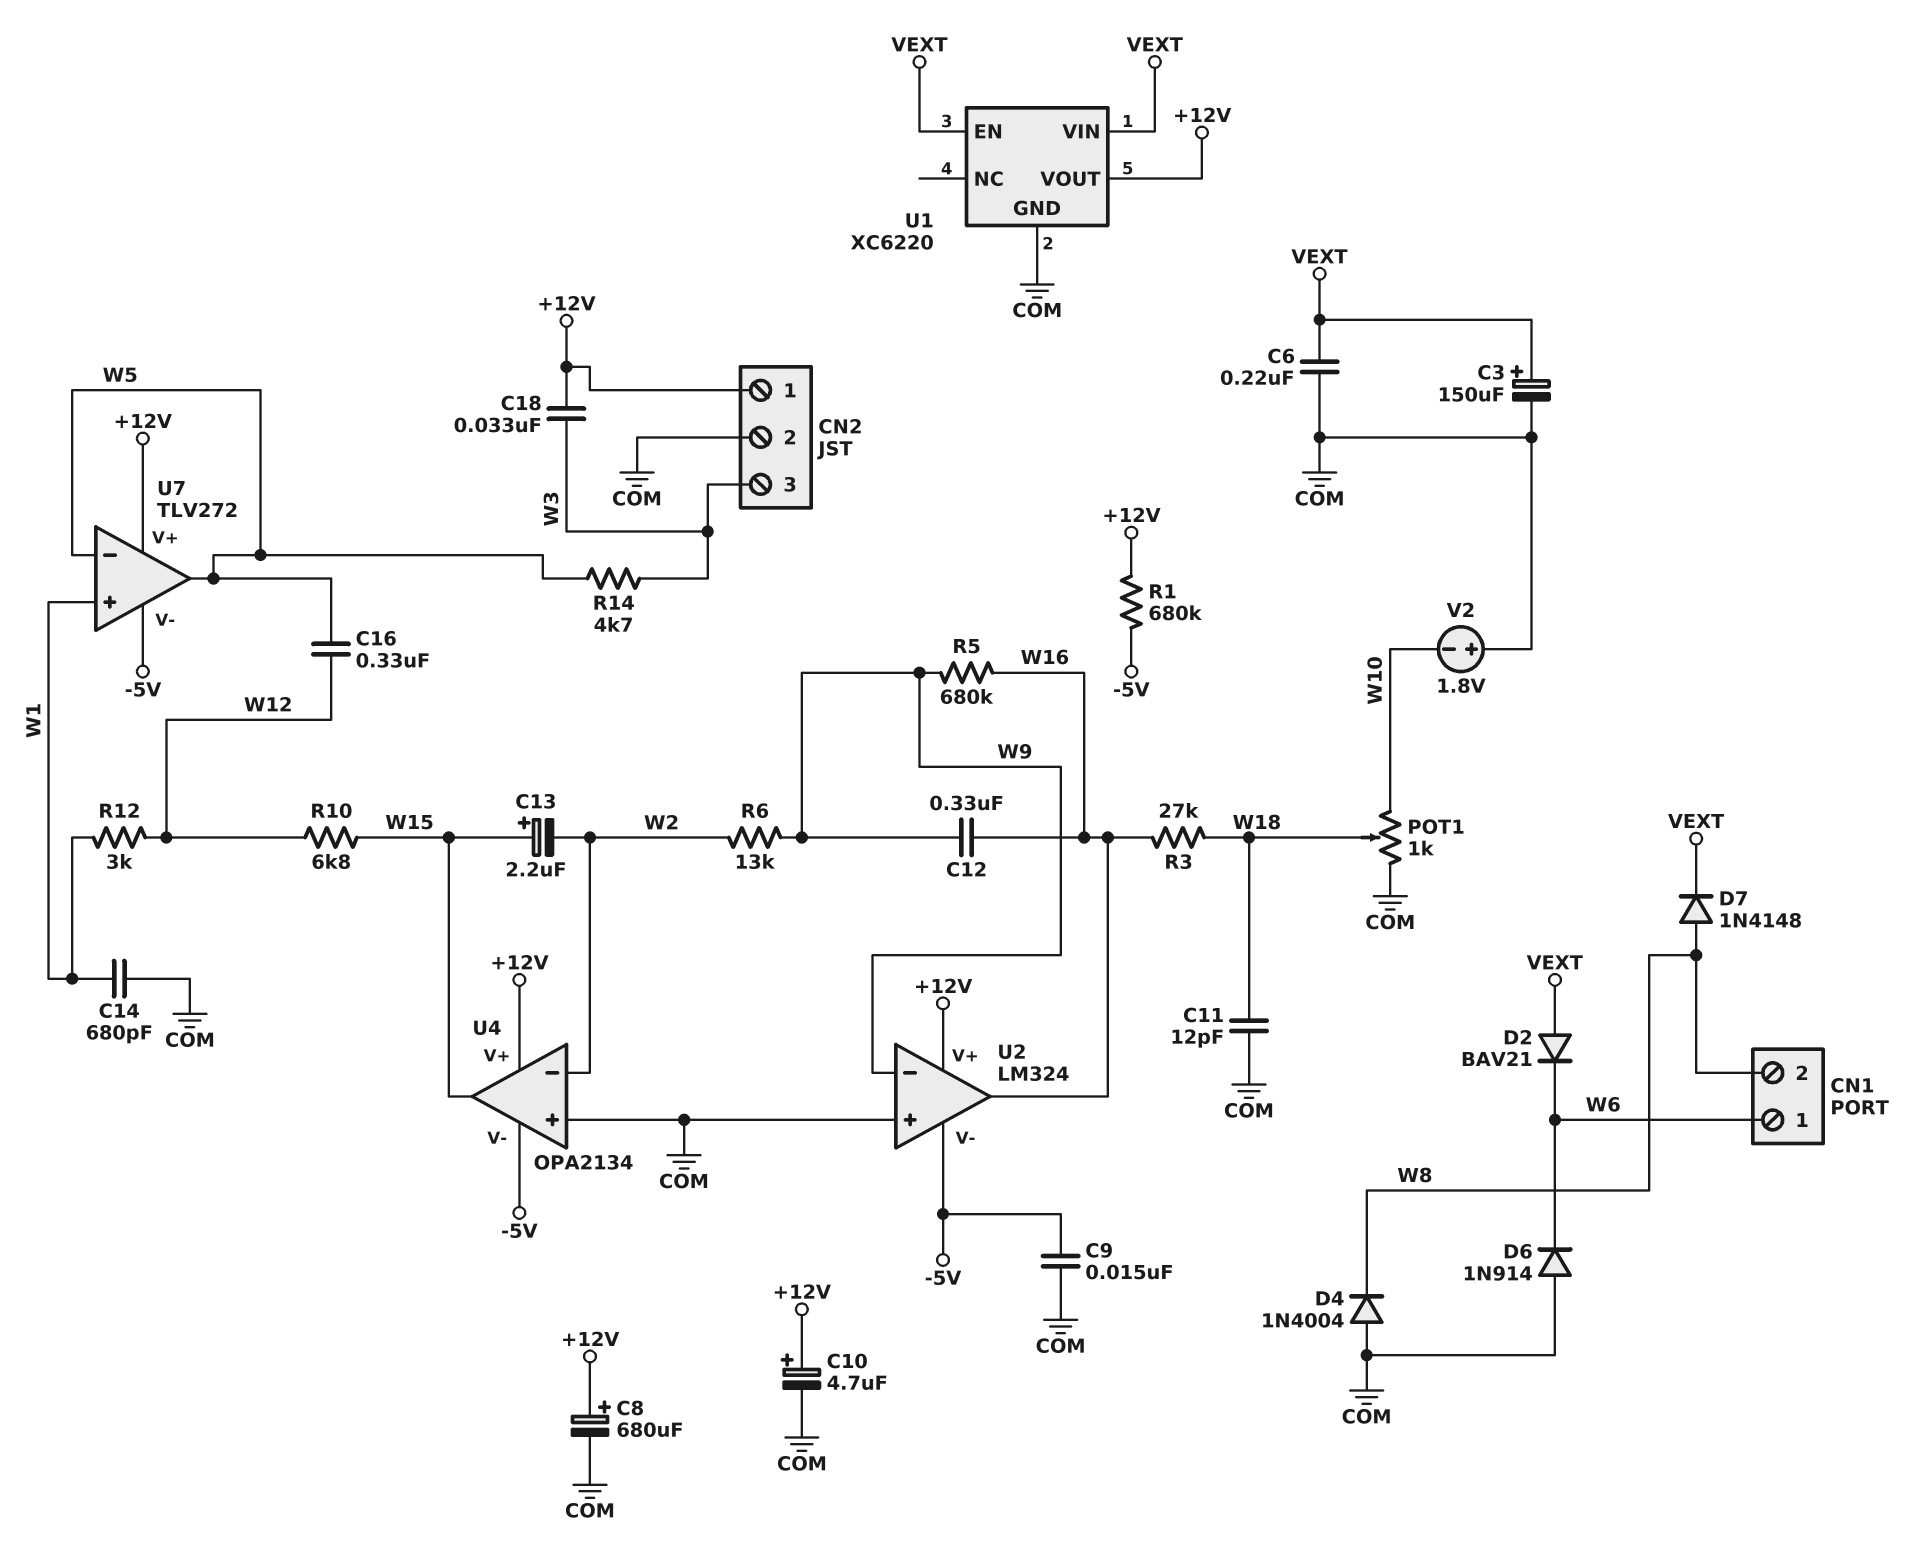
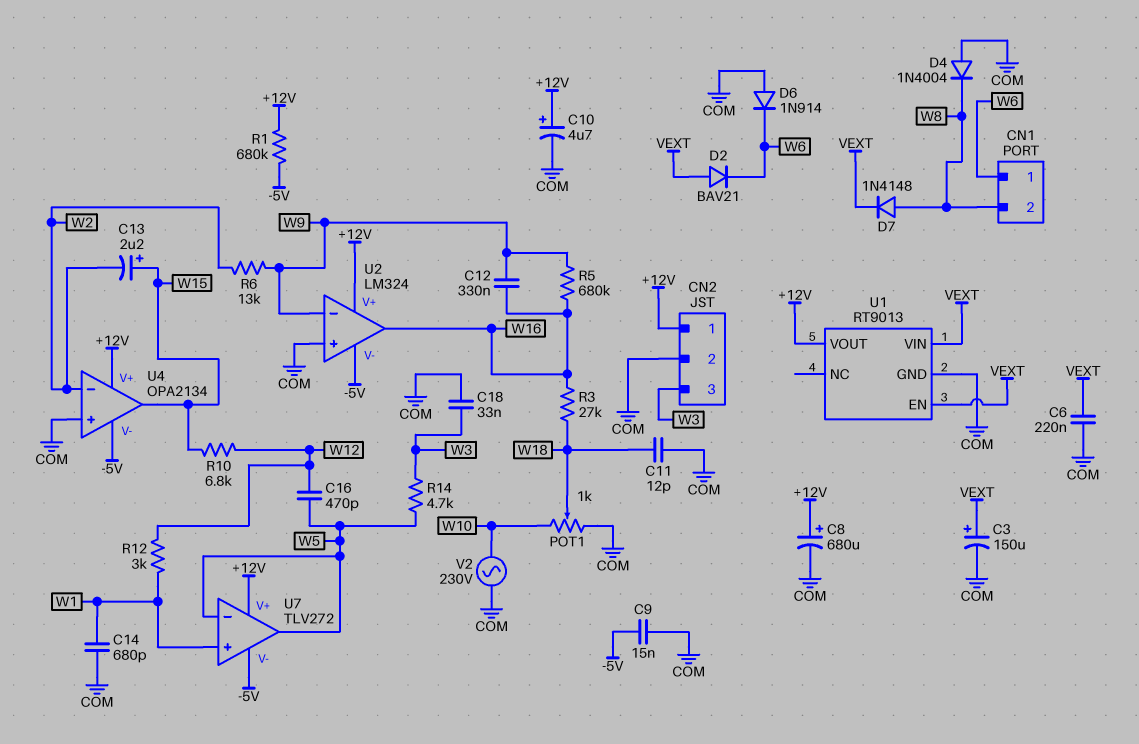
C16: 330nF (W5, W12) -> 470pF (W5, W12)
C18: 33nF (+12V, W3) -> 33nF (COM, W3)
U1: XC6220 -> RT9013
V2: 1.8V (plus COM, minus W10) -> AC 230V (COM, W10)

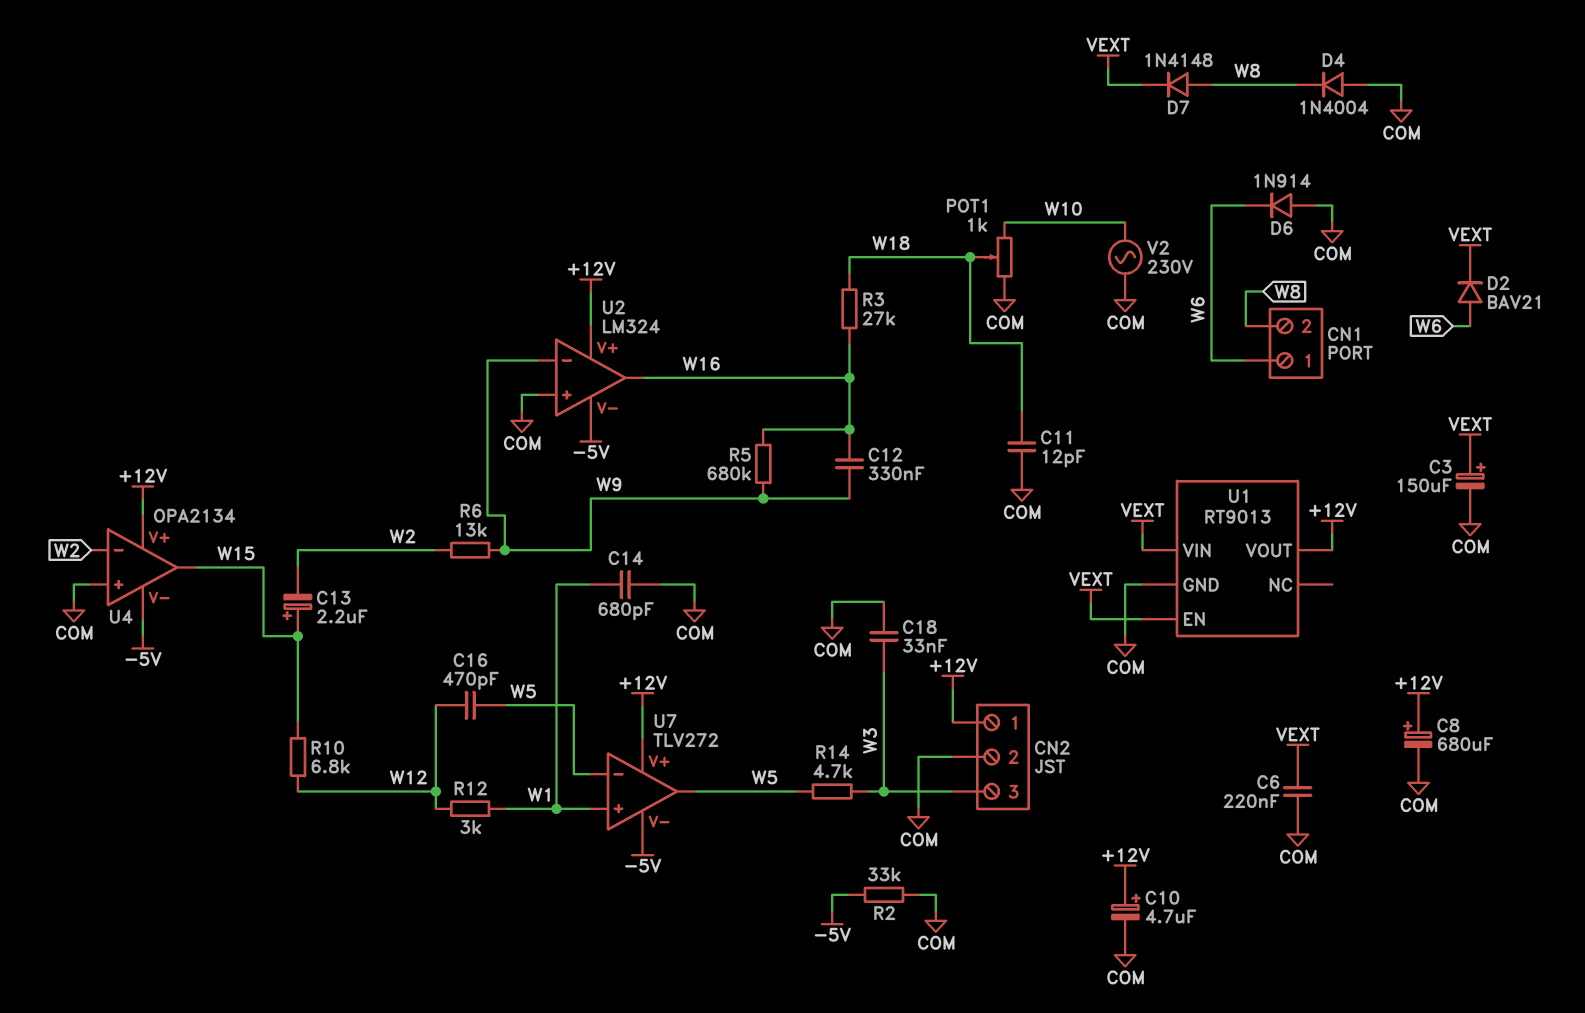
C9: 15nF (-5V, COM) -> none
D2: diode BAV21 (A VEXT, K W6) -> diode BAV21 (A W6, K VEXT)
R1: 680k (+12V, -5V) -> none
R2: none -> 33k (-5V, COM)

